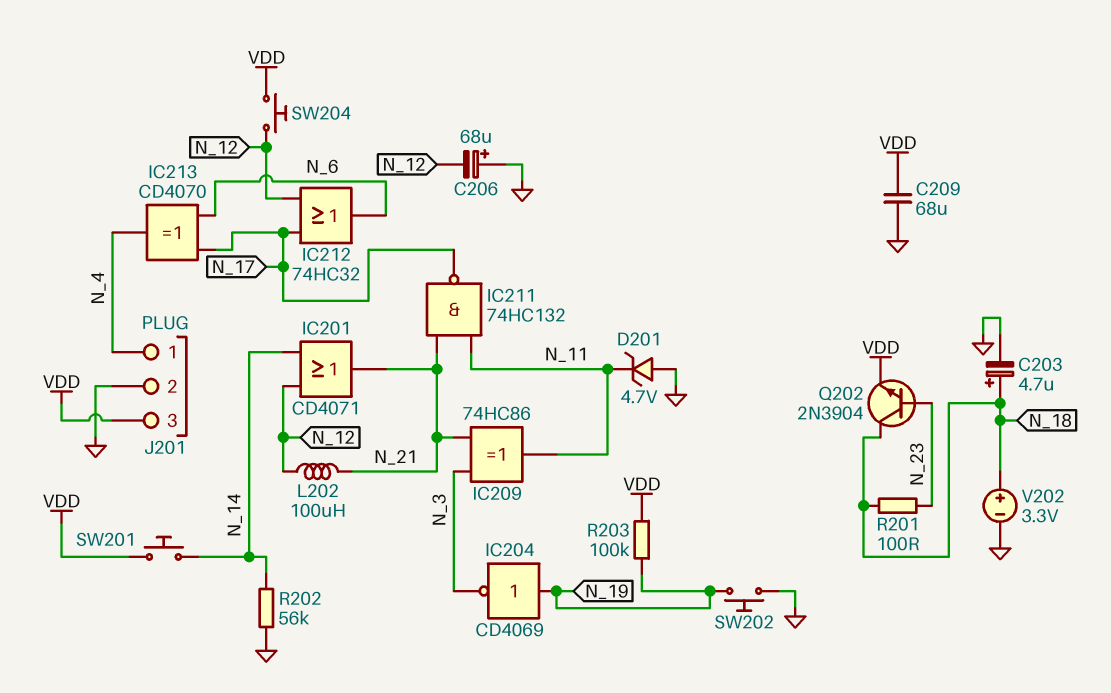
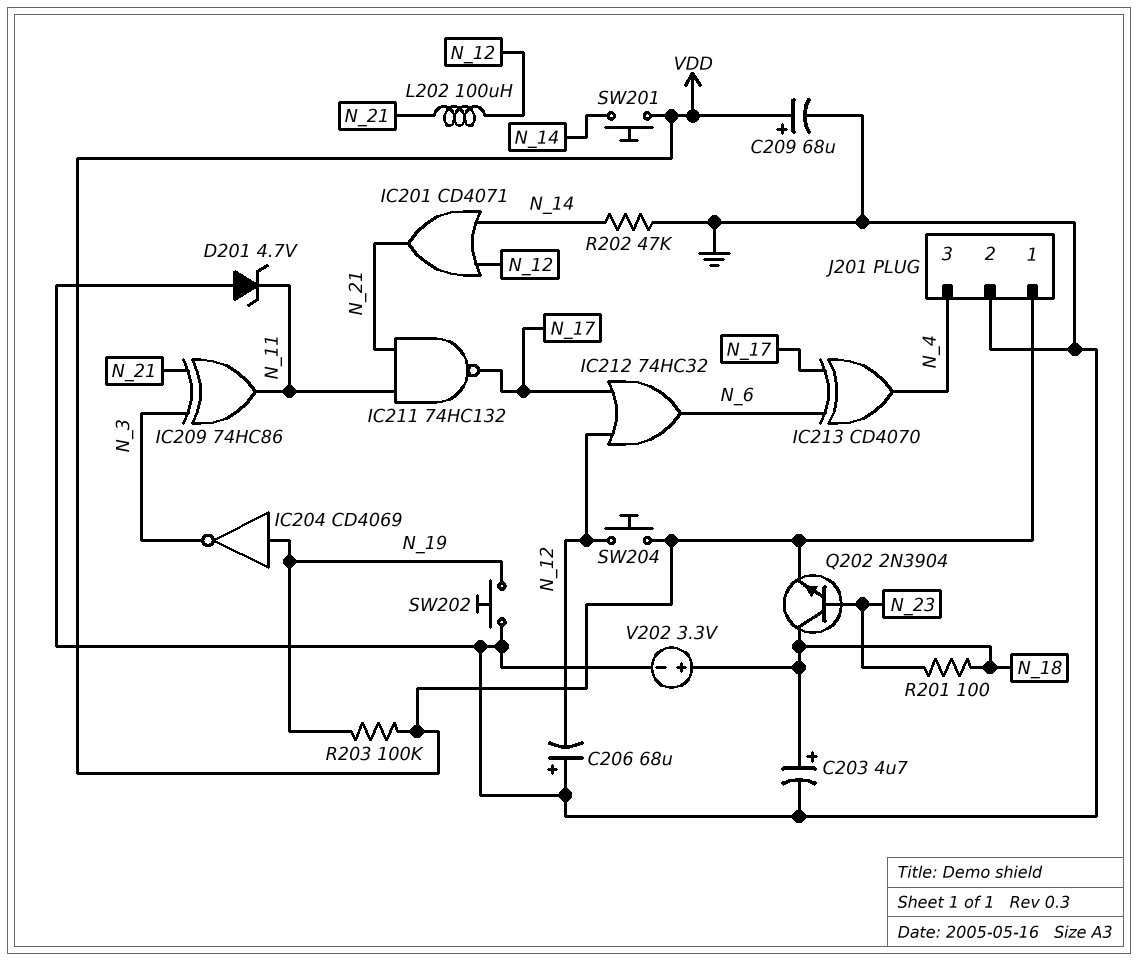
C209: 68uF (GND, VDD) -> 68uF (plus VDD, minus GND)
J201 pin 1: N_4 -> VDD
J201 pin 3: VDD -> N_4
R202: 56k (GND, N_14) -> 47k (GND, N_14)

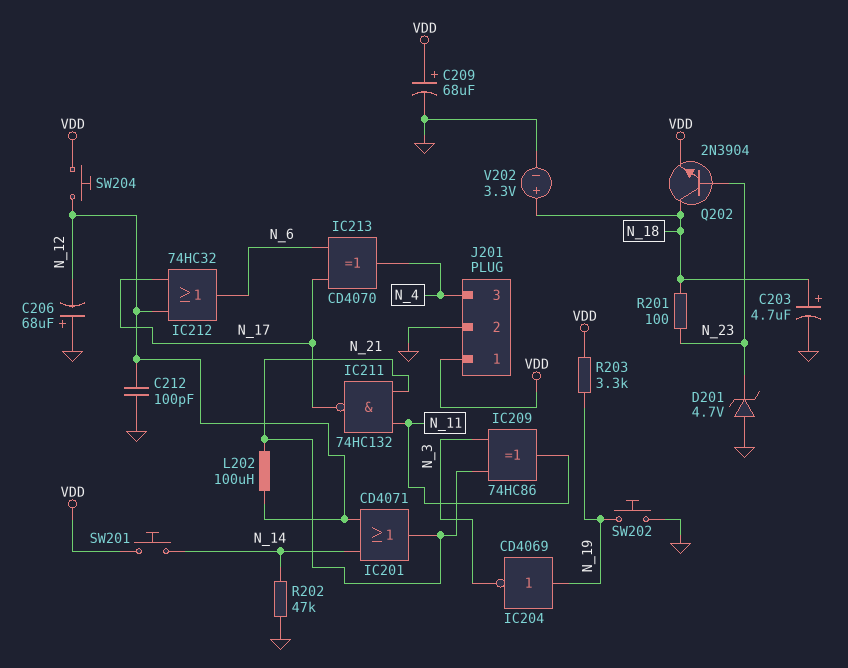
C212: none -> 100pF (GND, N_12)
D201: zener 4.7V (A GND, K N_11) -> zener 4.7V (A GND, K N_23)
R203: 100k (N_19, VDD) -> 3.3k (N_19, VDD)

